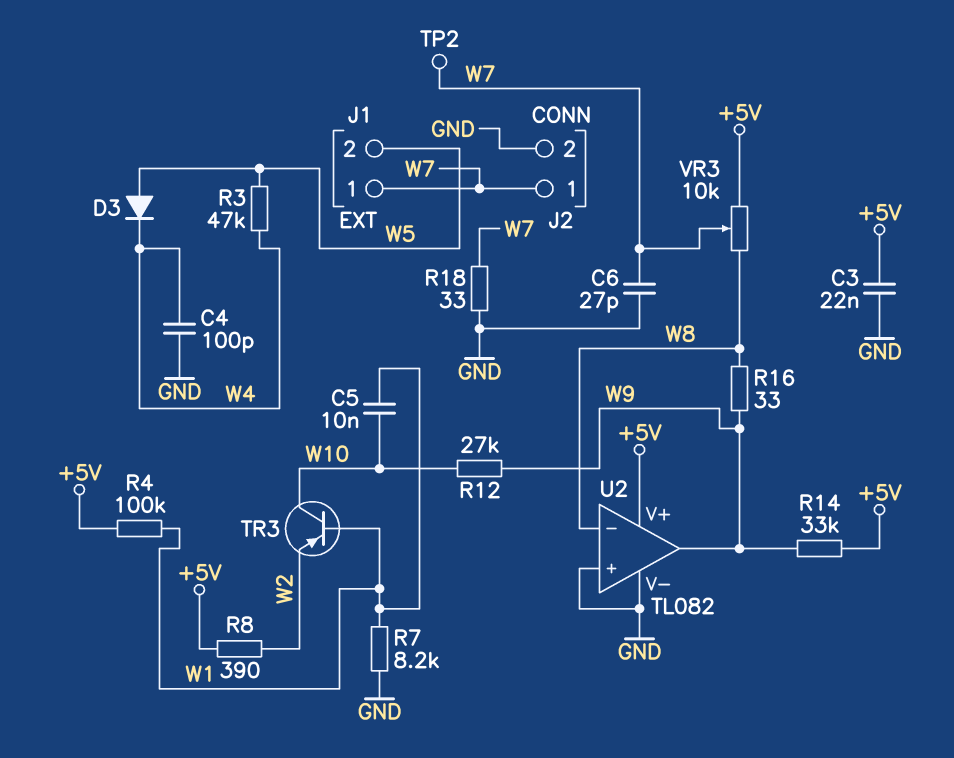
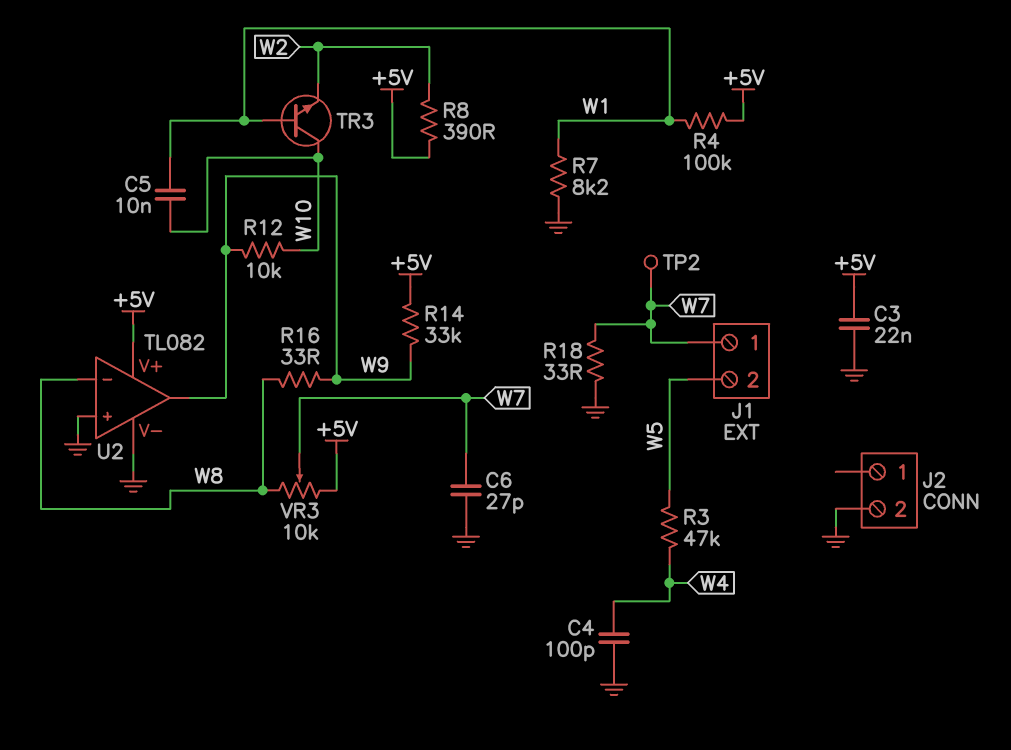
D3: diode (A W5, K W4) -> none
J2 pin 1: W7 -> none
R12: 27k (W9, W10) -> 10k (W9, W10)
TR3: PNP (B W1, C W10, E W2) -> NPN (B W1, C W10, E W2)

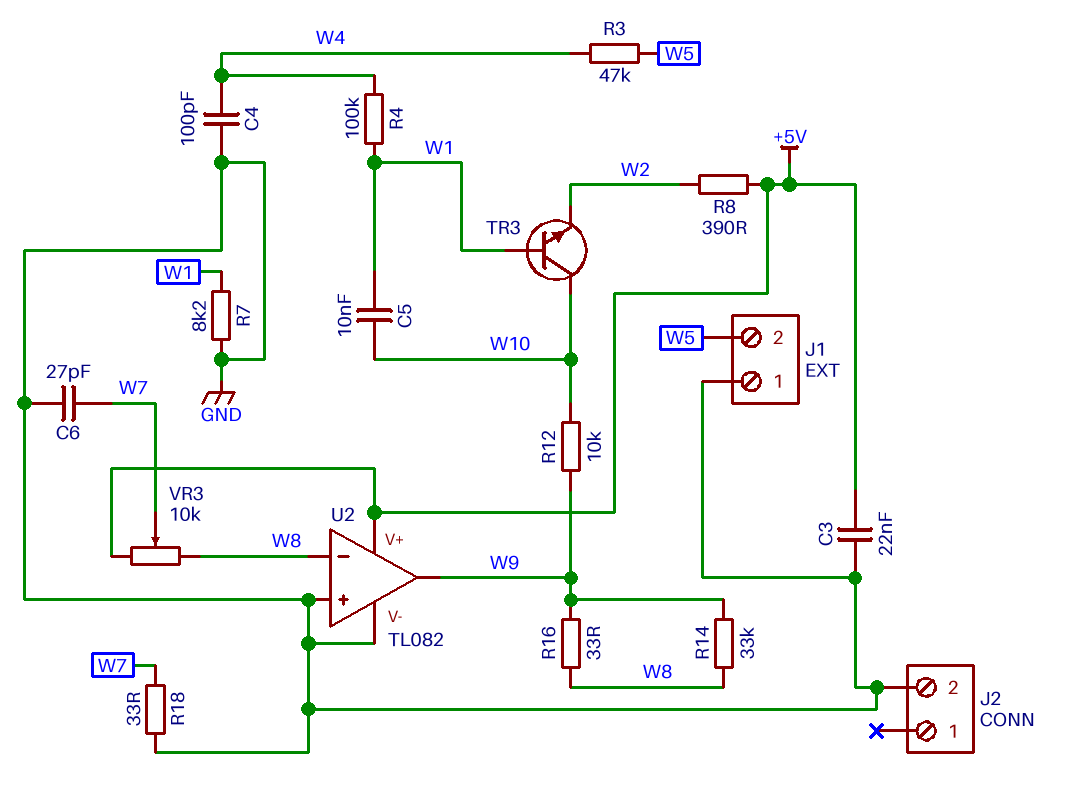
J1 pin 1: W7 -> GND
R4: 100k (+5V, W1) -> 100k (W1, W4)
R14: 33k (+5V, W9) -> 33k (W8, W9)
TP2: test point (W7) -> none

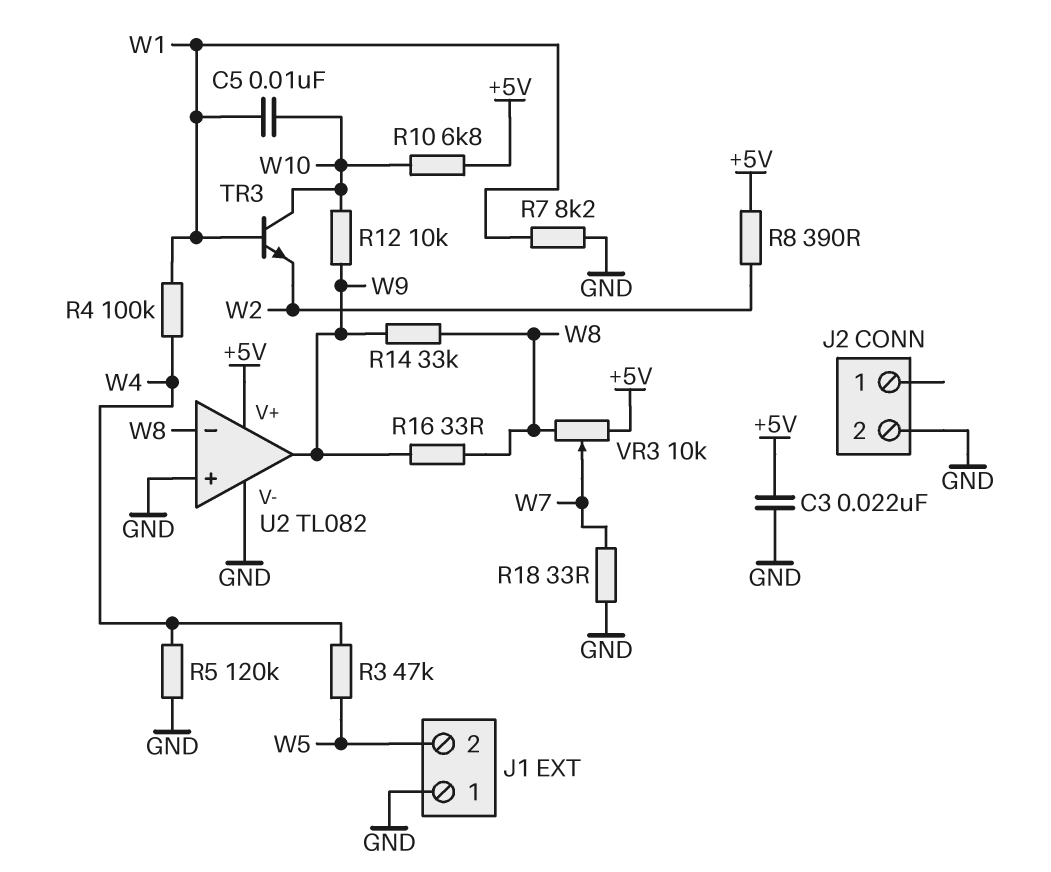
C4: 100pF (GND, W4) -> none
C6: 27pF (GND, W7) -> none
R5: none -> 120k (GND, W4)
R10: none -> 6.8k (+5V, W10)

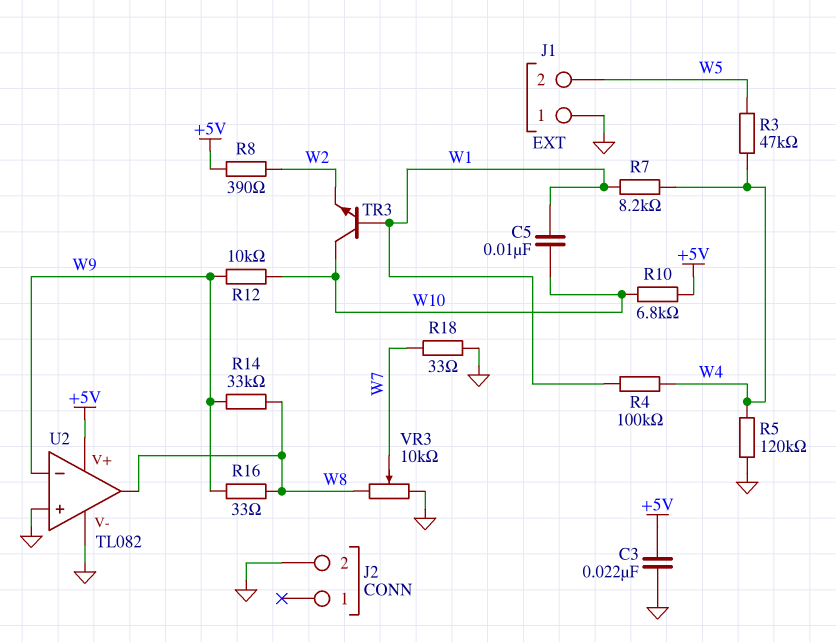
R7: 8.2k (GND, W1) -> 8.2k (W1, W4)
U2 pin in-: W8 -> W9
U2 pin out: W9 -> W8
VR3: 10k (+5V, W8, wiper W7) -> 10k (GND, W8, wiper W7)

